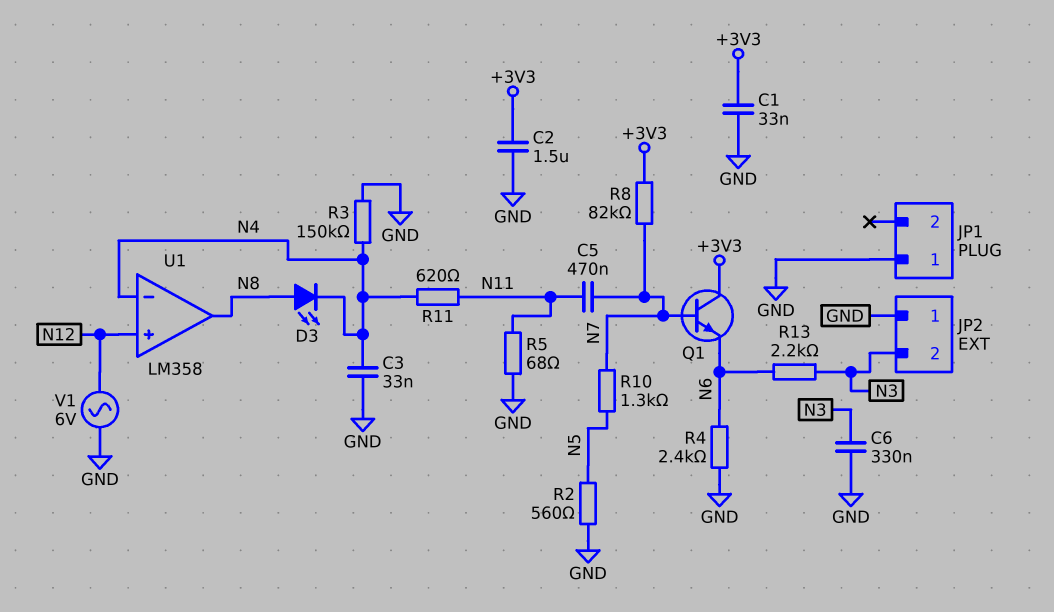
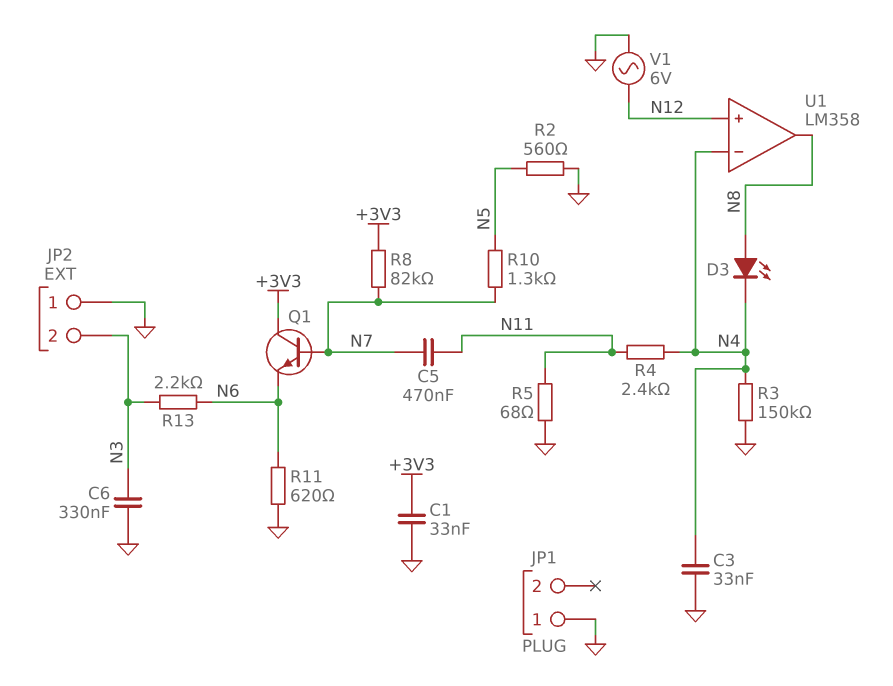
C2: 1.5uF (+3V3, GND) -> none
R4: 2.4k (GND, N6) -> 2.4k (N4, N11)
R11: 620 (N4, N11) -> 620 (GND, N6)

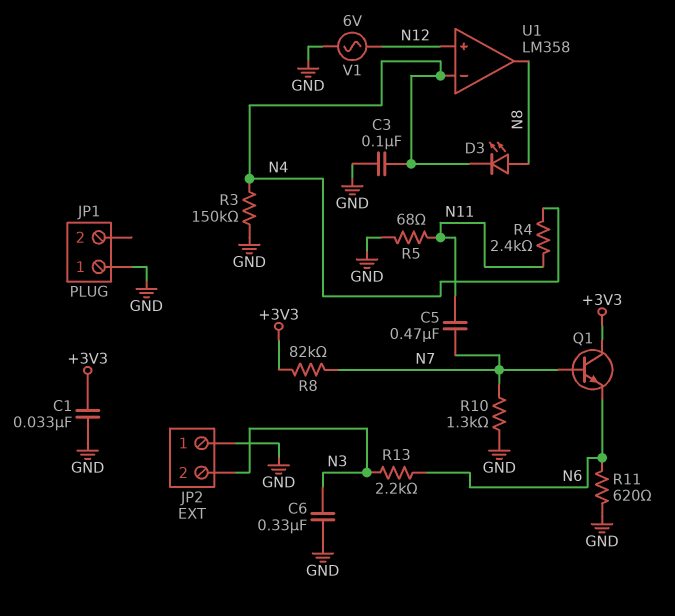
C3: 33nF (GND, N4) -> 100nF (GND, N4)
R2: 560 (GND, N5) -> none
R10: 1.3k (N5, N7) -> 1.3k (GND, N7)

